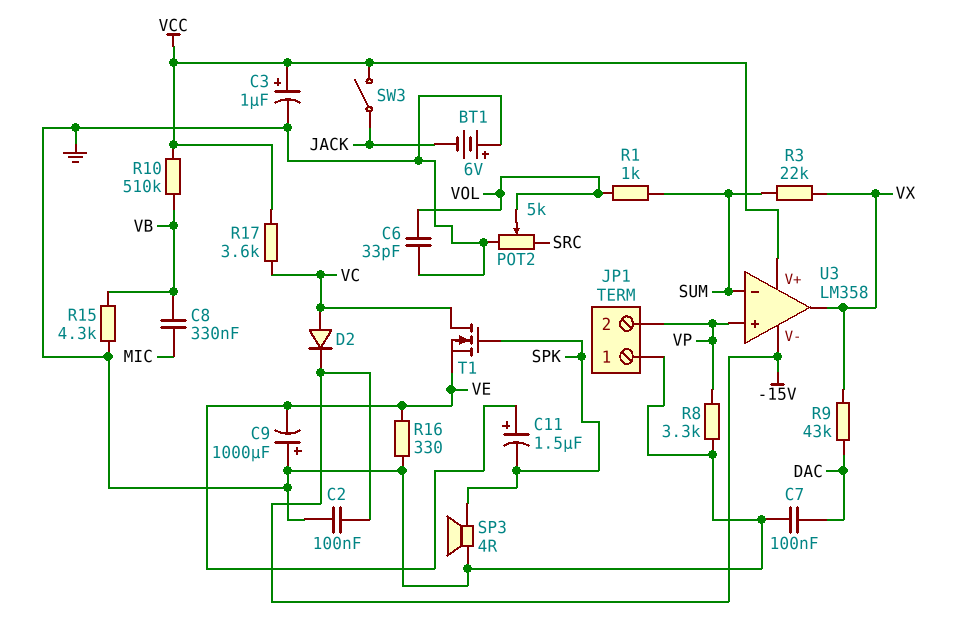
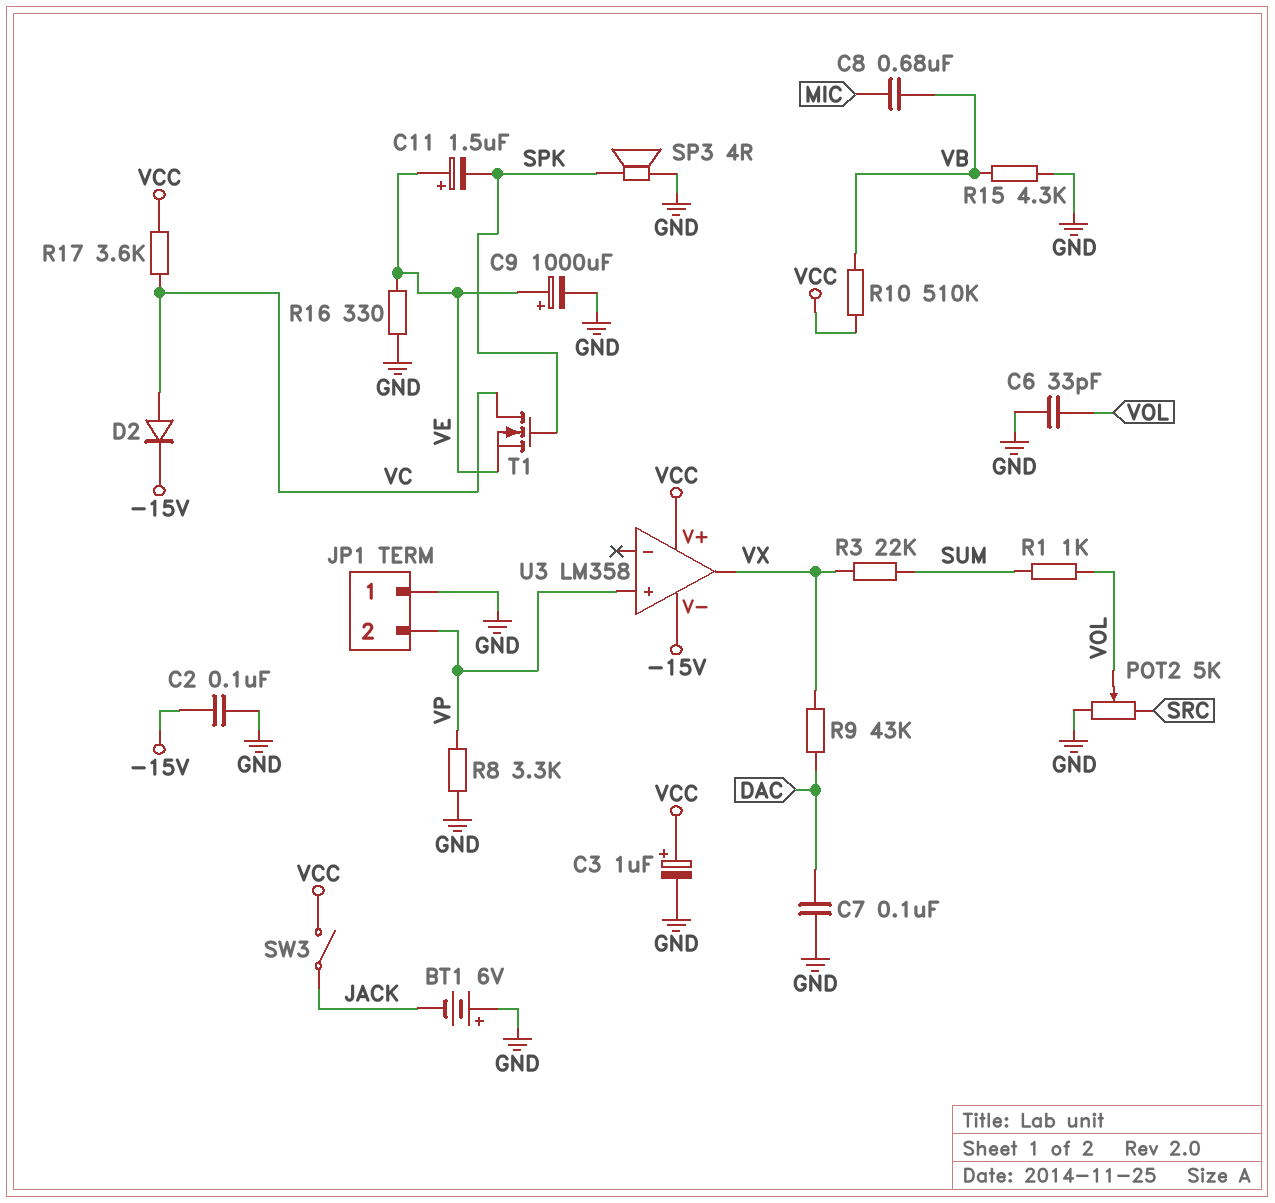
C8: 330nF (MIC, VB) -> 680nF (MIC, VB)
C9: 1000uF (plus GND, minus VE) -> 1000uF (plus VE, minus GND)
U3 pin in-: SUM -> none

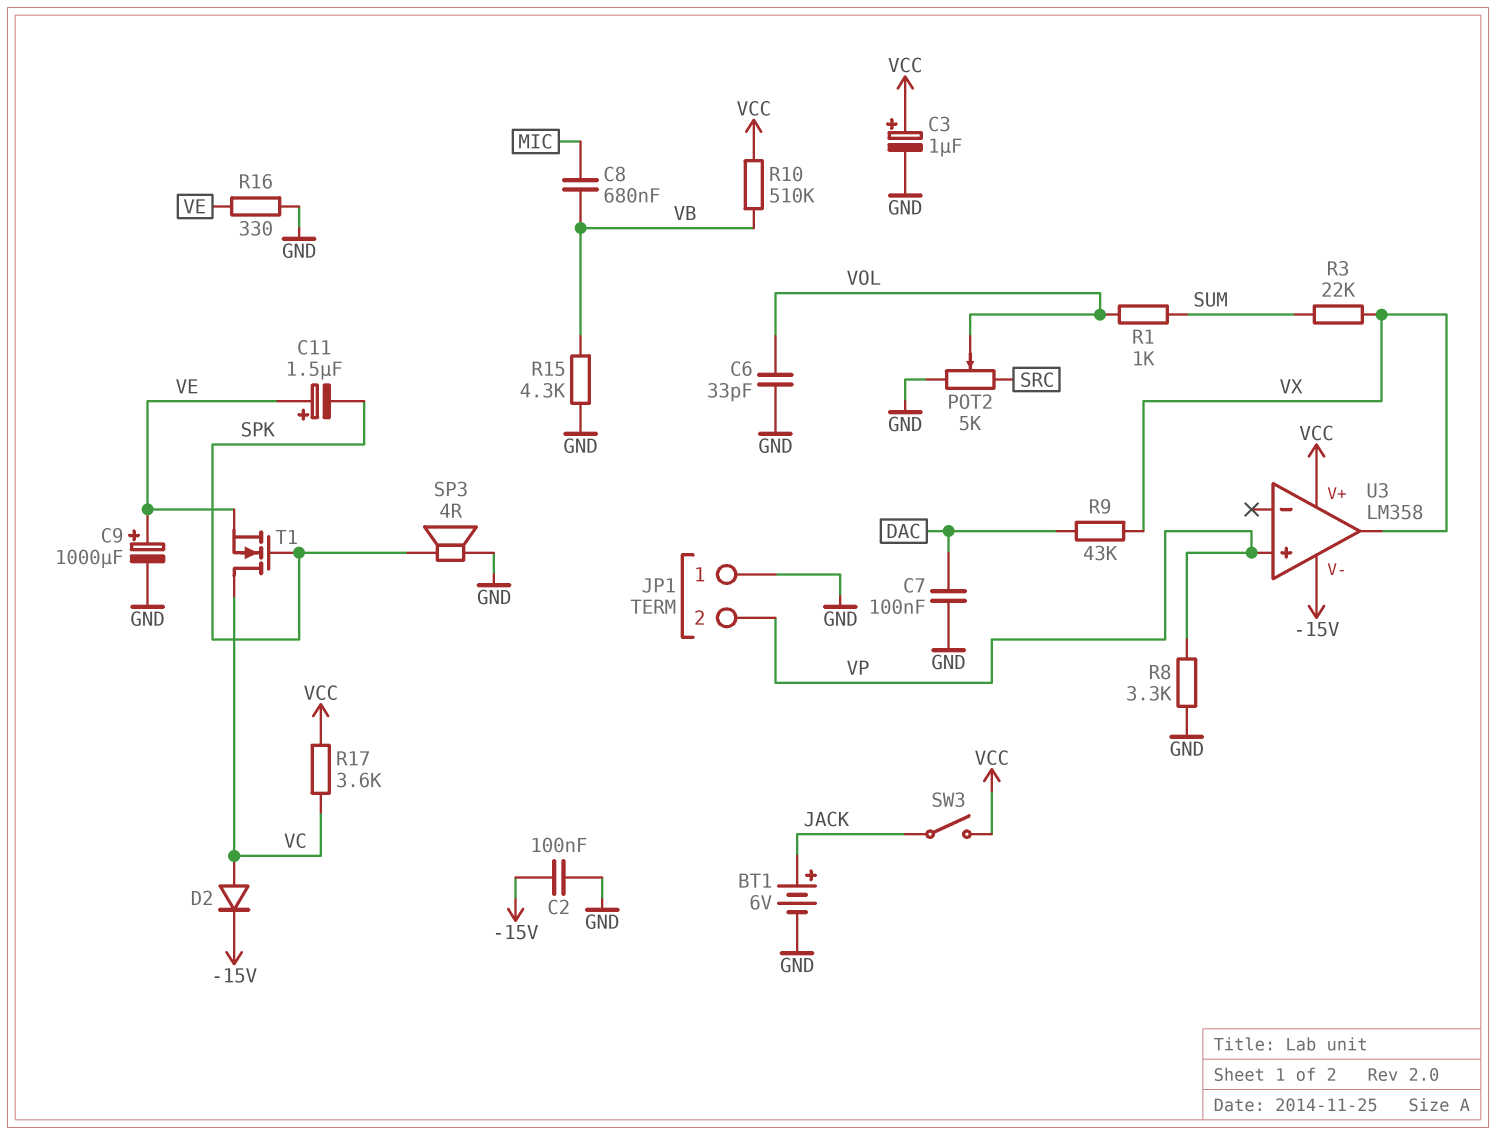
BT1: 6V (plus GND, minus JACK) -> 6V (plus JACK, minus GND)

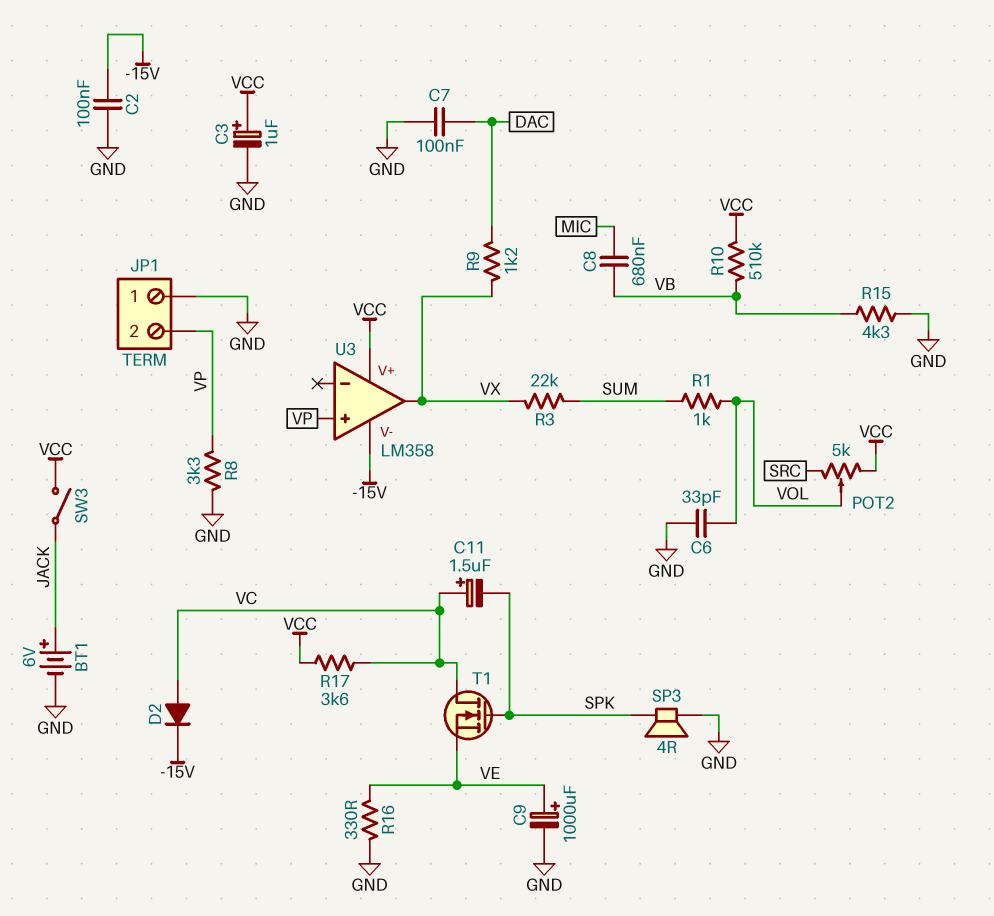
C11: 1.5uF (plus VE, minus SPK) -> 1.5uF (plus VC, minus SPK)
POT2: 5k (GND, SRC, wiper VOL) -> 5k (SRC, VCC, wiper VOL)
R9: 43k (DAC, VX) -> 1.2k (DAC, VX)

